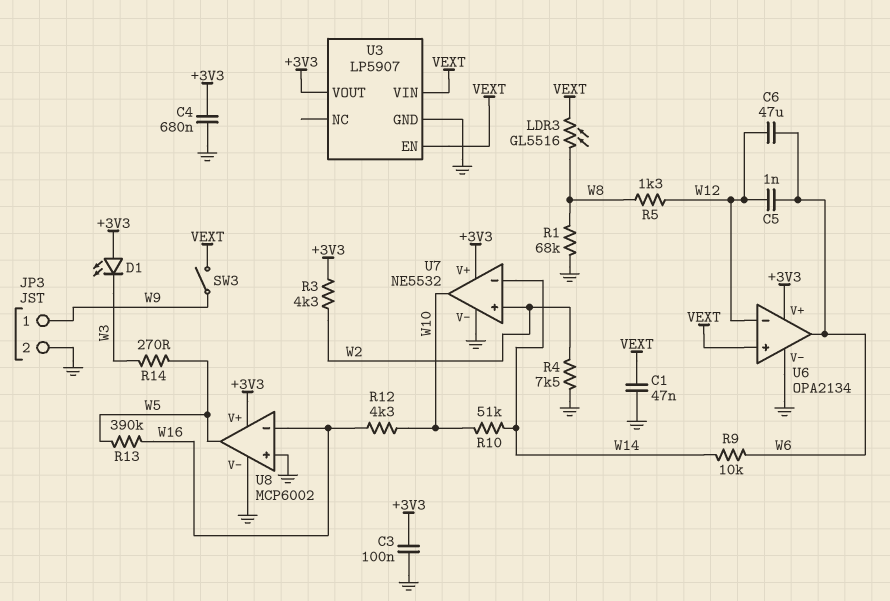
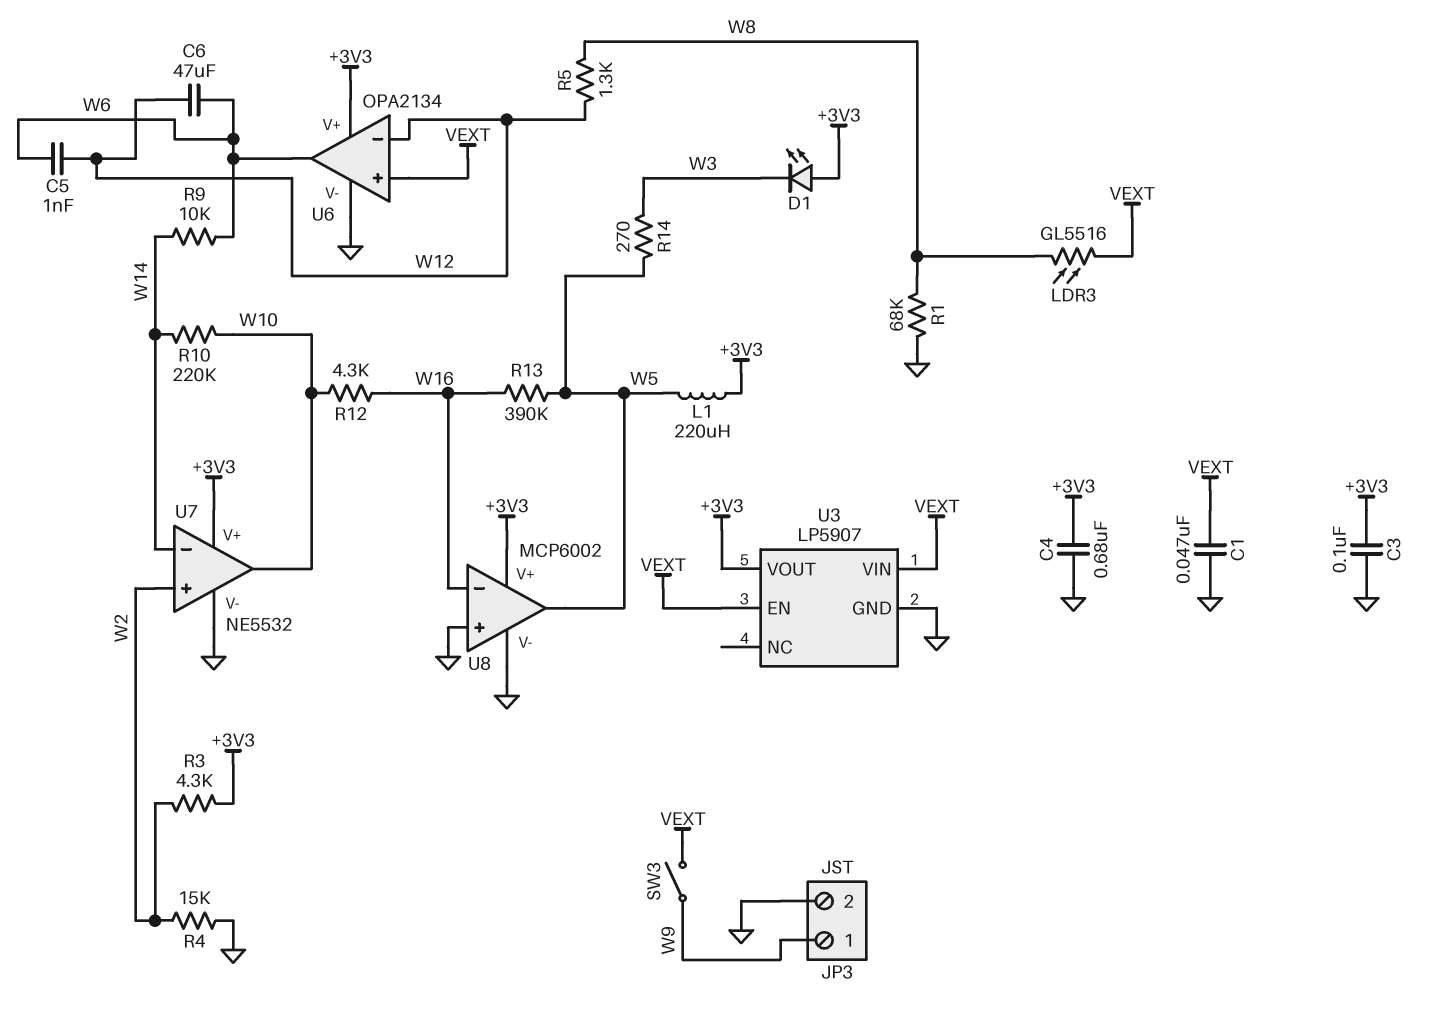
L1: none -> 220uH (+3V3, W5)
R4: 7.5k (GND, W2) -> 15k (GND, W2)
R10: 51k (W10, W14) -> 220k (W10, W14)

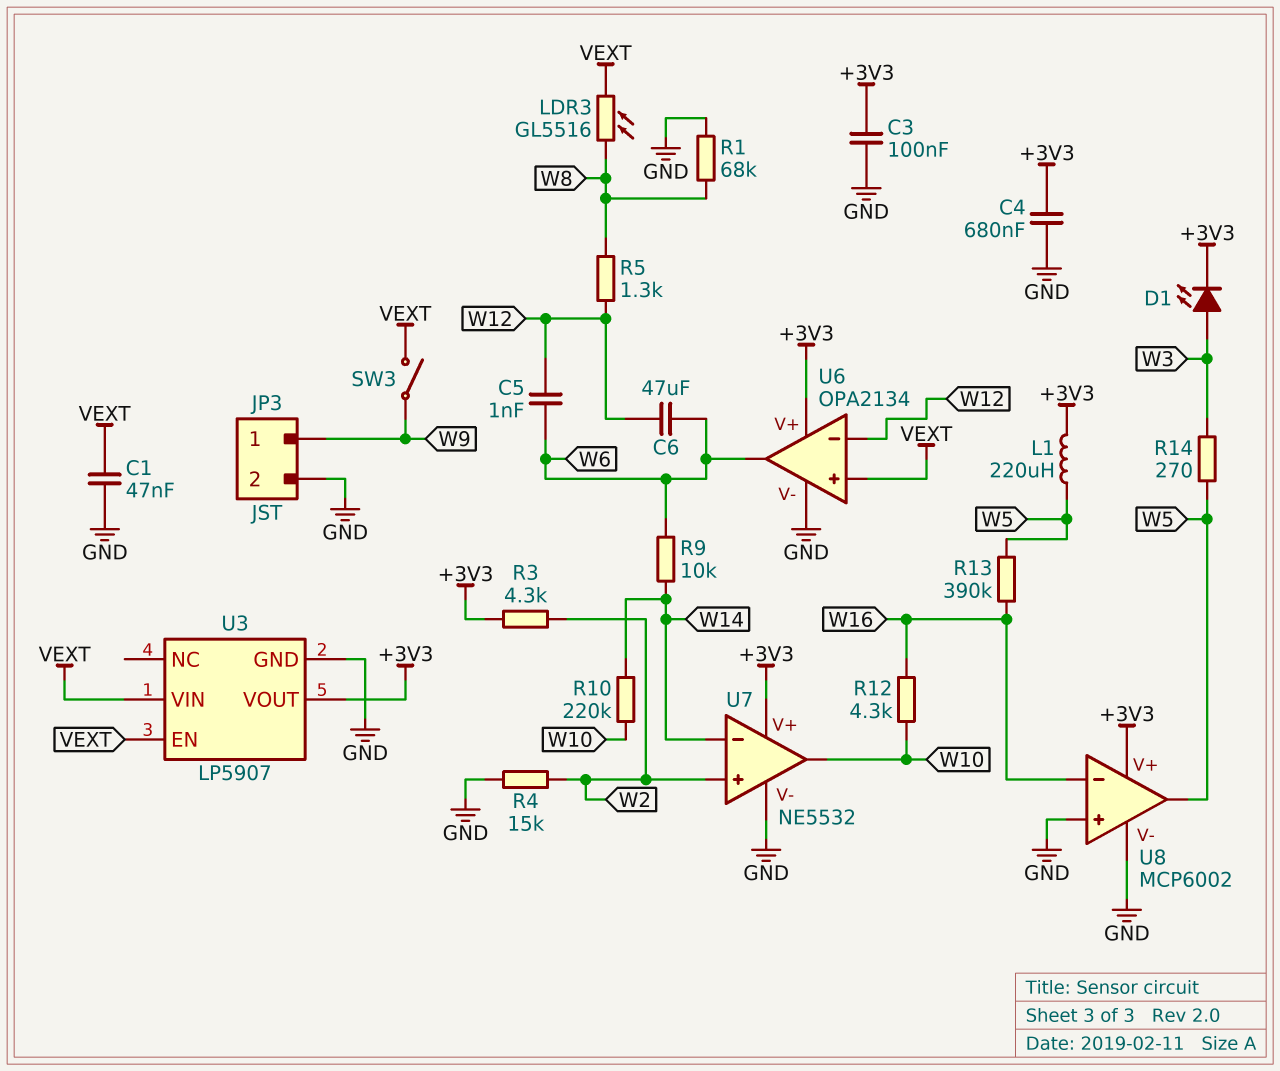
D1: LED (A +3V3, K W3) -> LED (A W3, K +3V3)

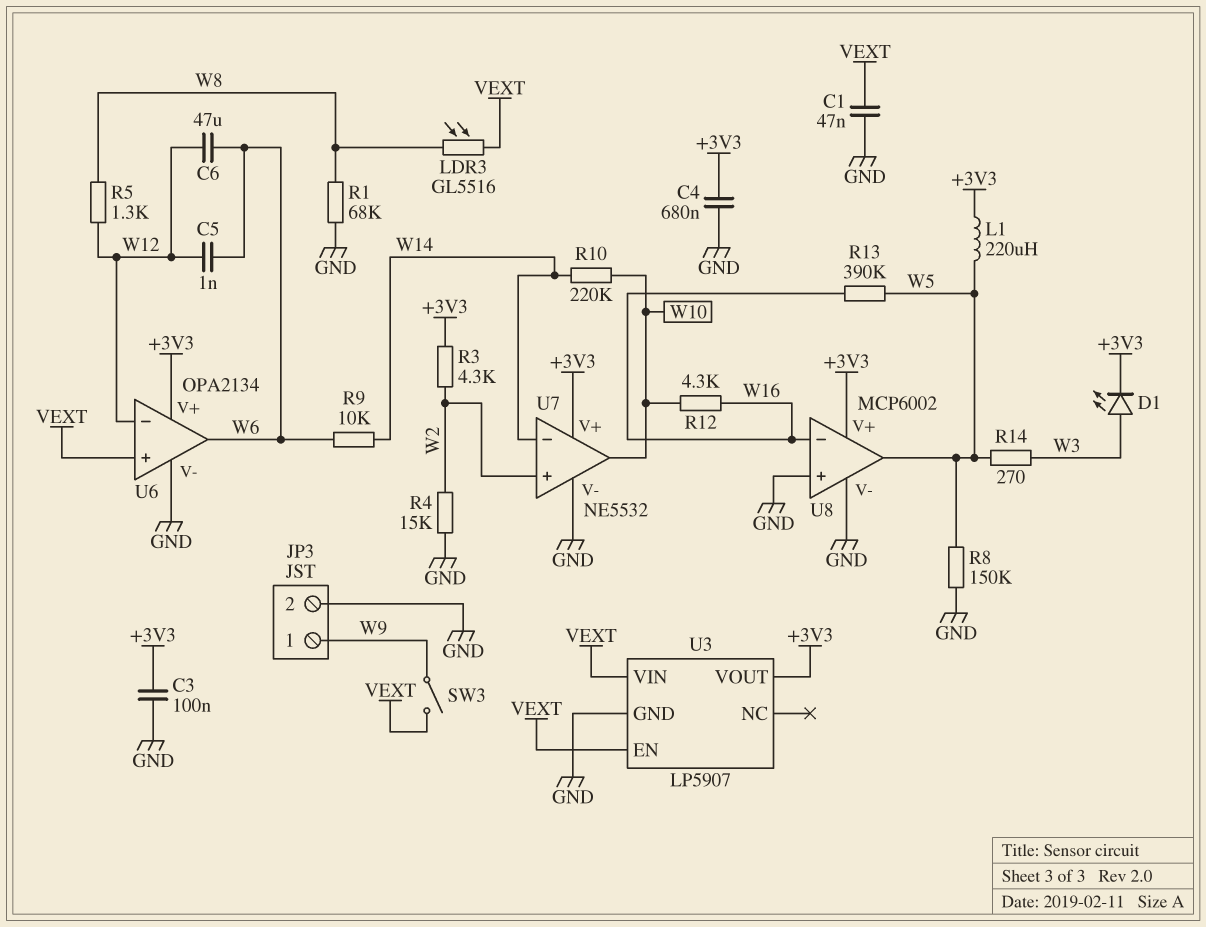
R8: none -> 150k (GND, W5)

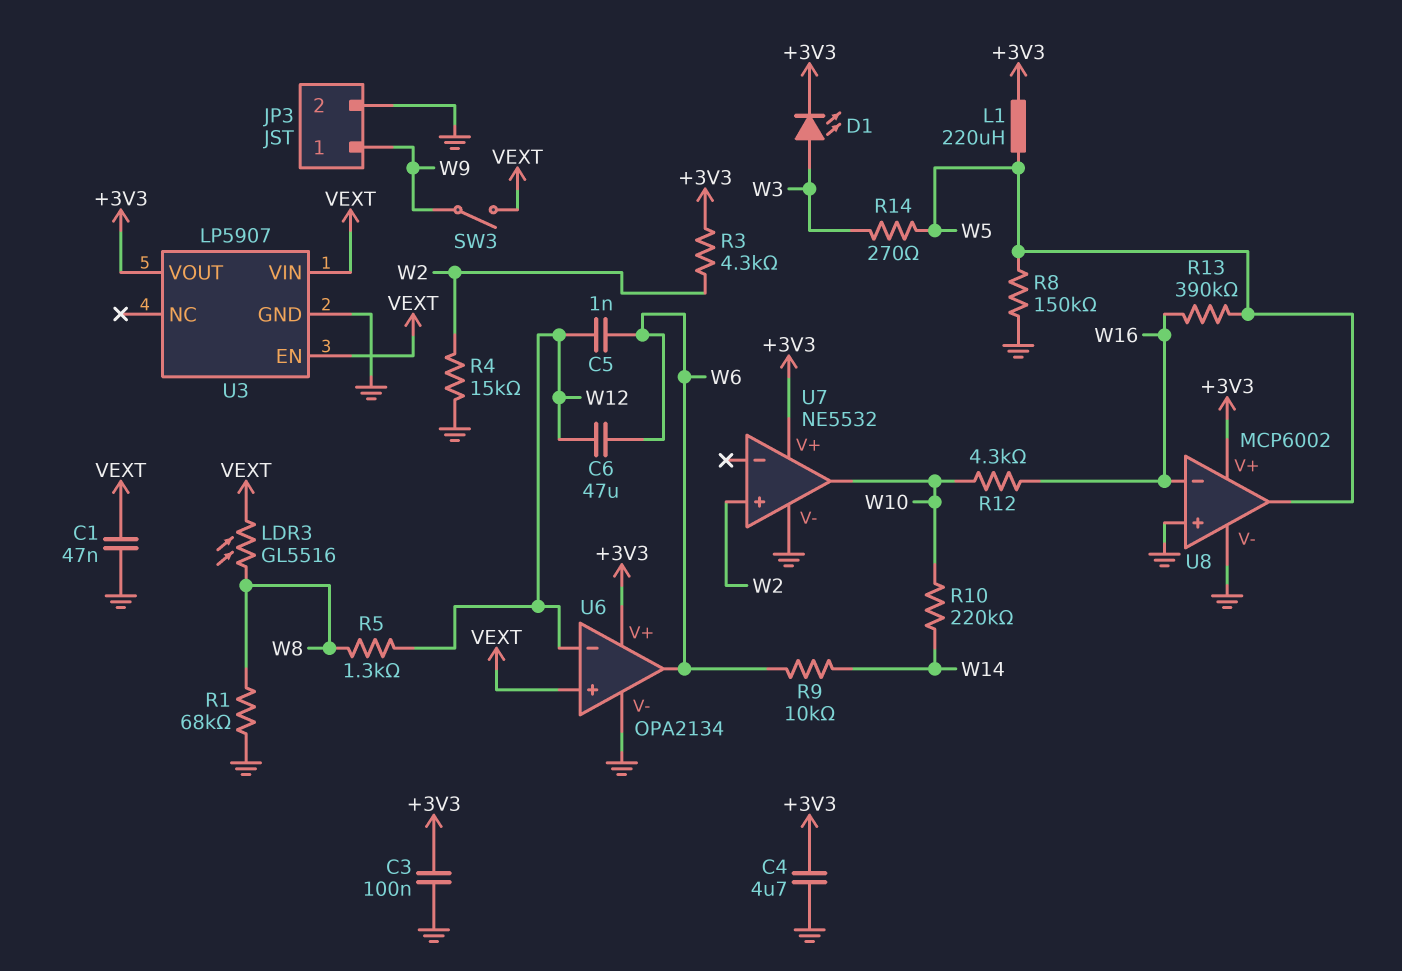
C4: 680nF (+3V3, GND) -> 4.7uF (+3V3, GND)
U7 pin in-: W14 -> none

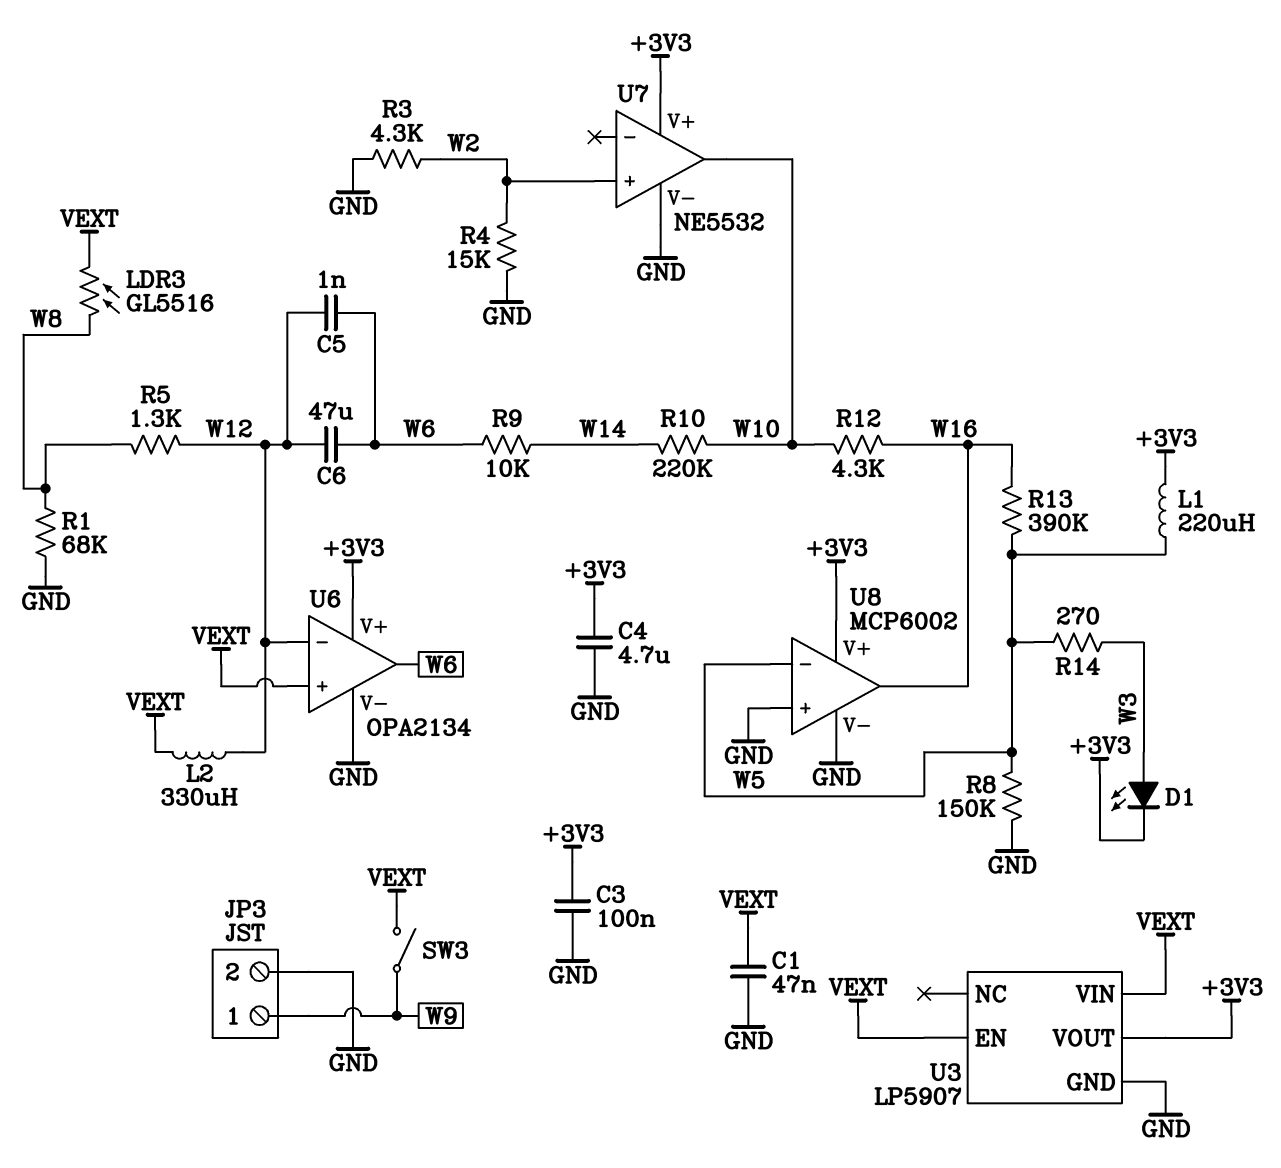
L2: none -> 330uH (VEXT, W12)
R3: 4.3k (+3V3, W2) -> 4.3k (GND, W2)
U8 pin in-: W16 -> W5
U8 pin out: W5 -> W16

